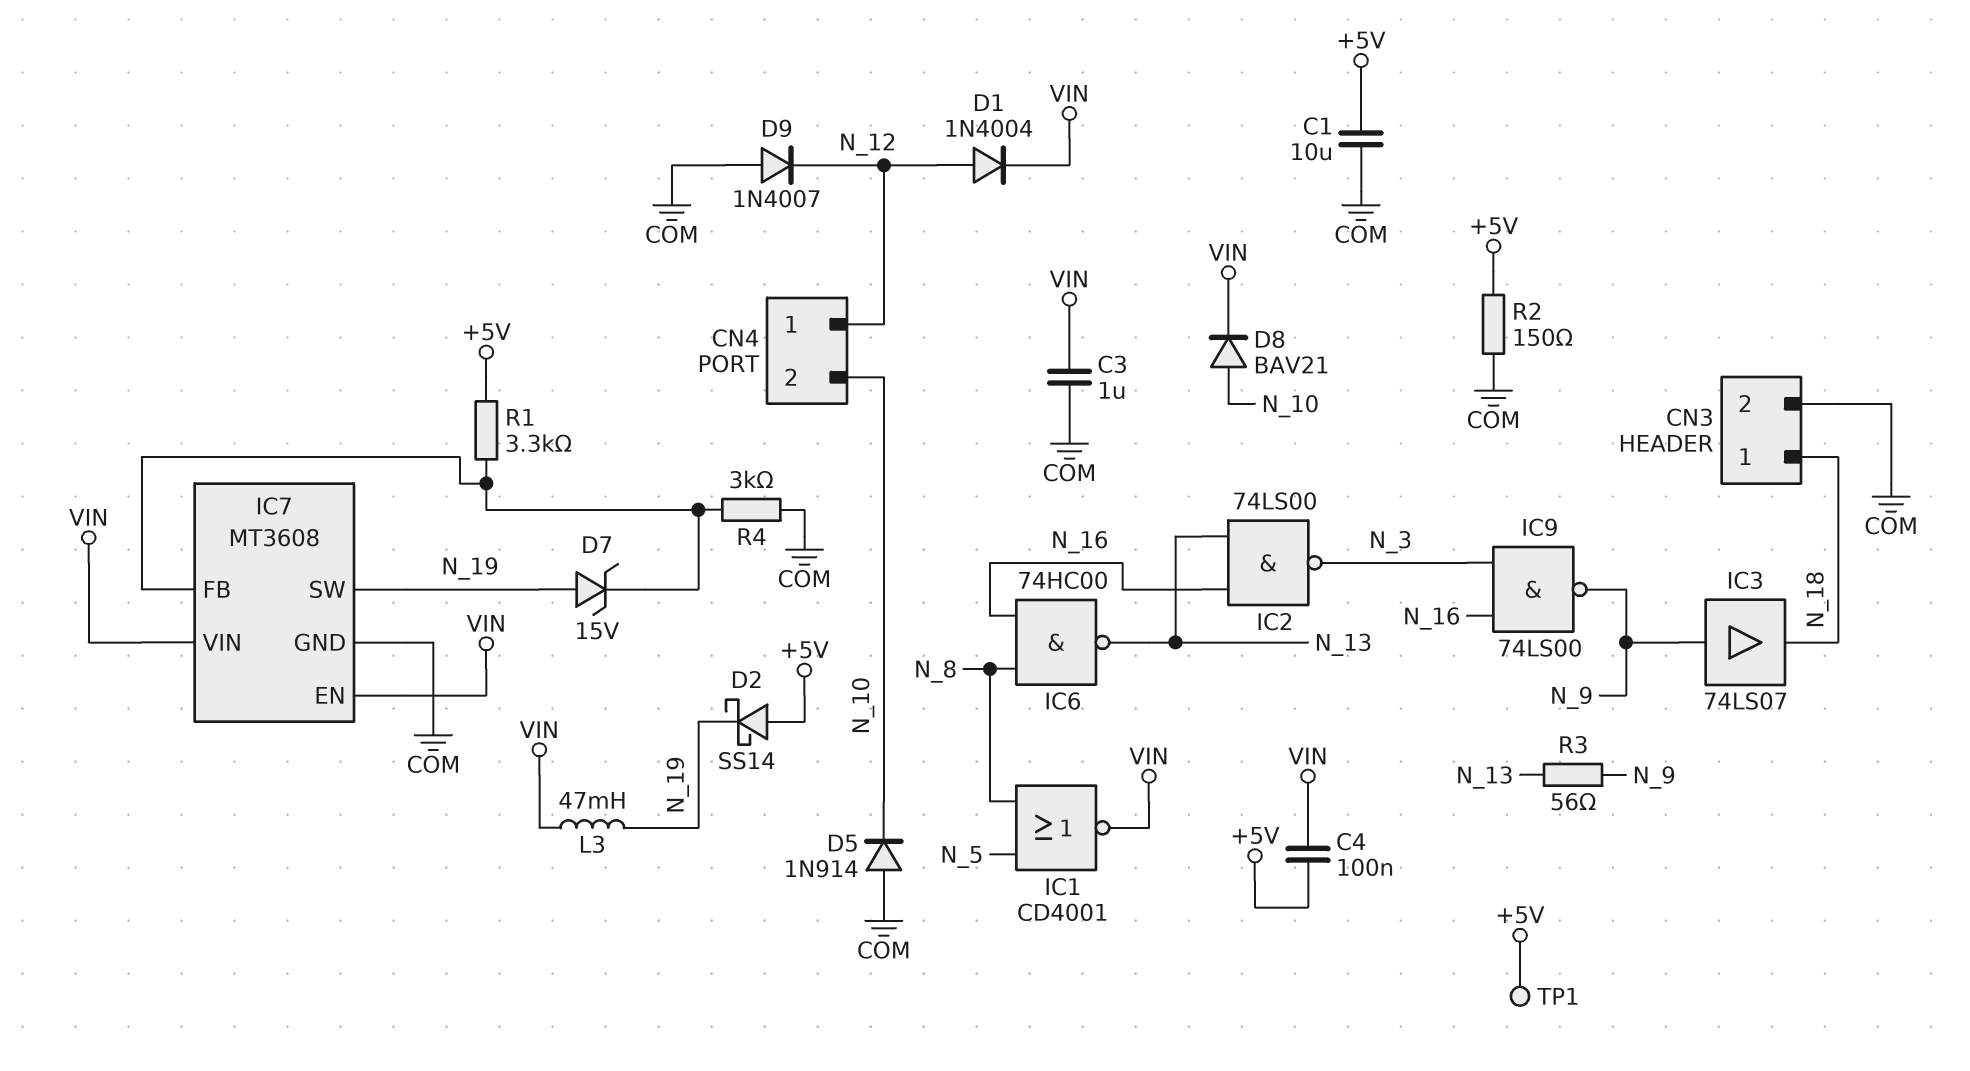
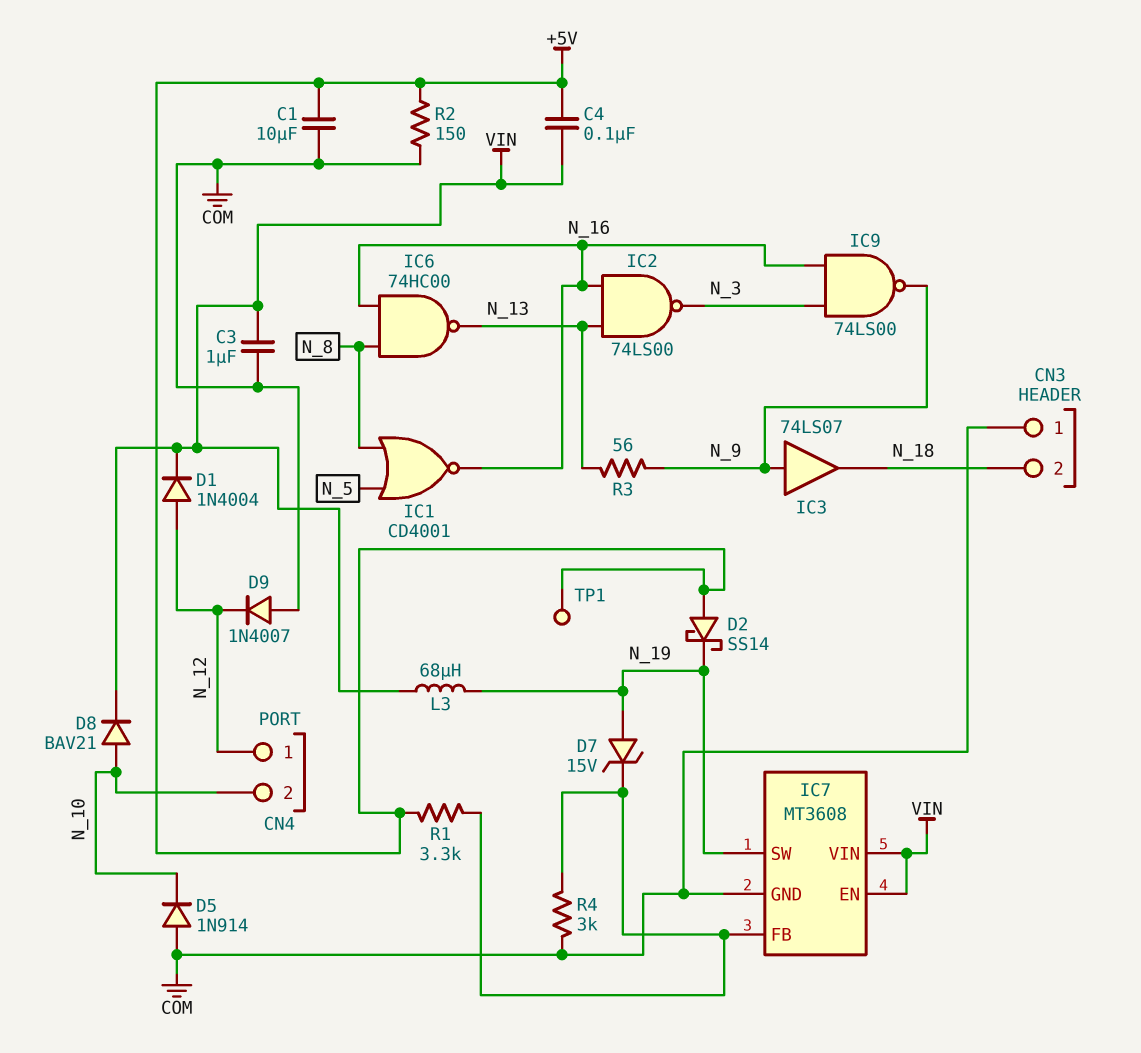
CN3 pin 1: N_18 -> COM
CN3 pin 2: COM -> N_18
IC1: NOR CD4001 (in N_5, in N_8, out VIN) -> NOR CD4001 (in N_5, in N_8, out N_16)
L3: 47mH (N_19, VIN) -> 68uH (N_19, VIN)

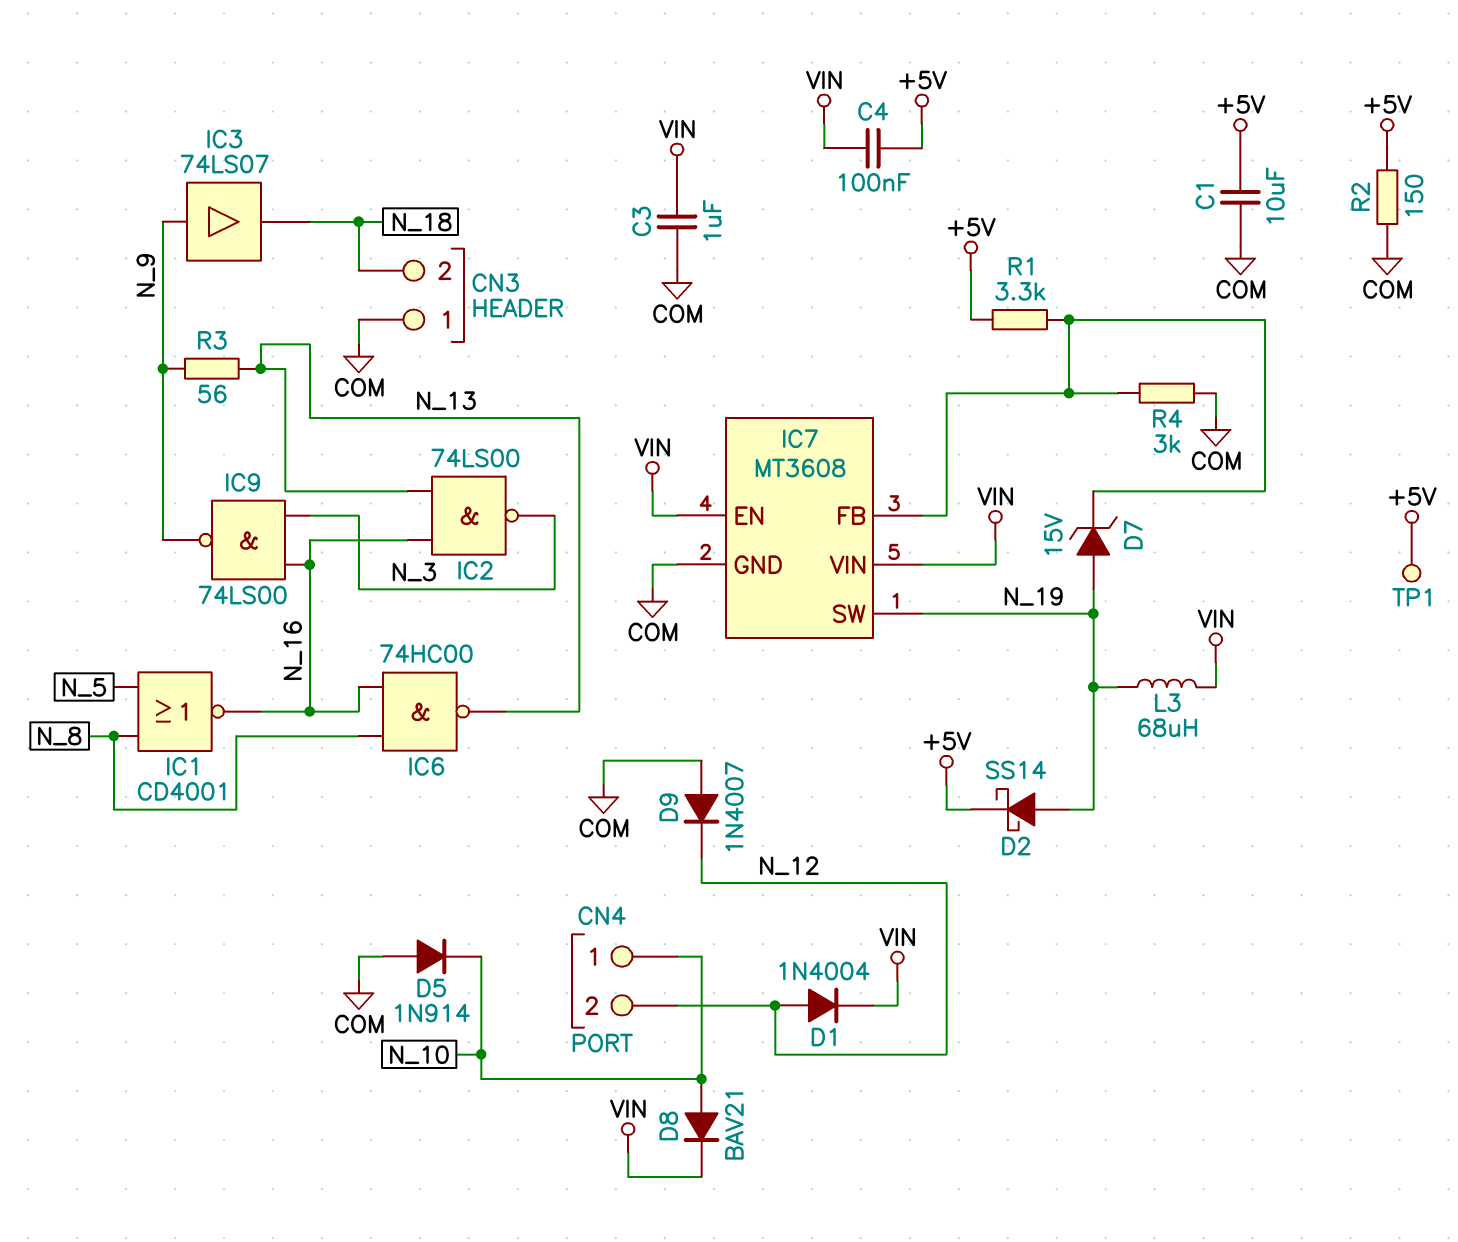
CN4 pin 1: N_12 -> N_10
CN4 pin 2: N_10 -> N_12
D2: schottky SS14 (A +5V, K N_19) -> schottky SS14 (A N_19, K +5V)

